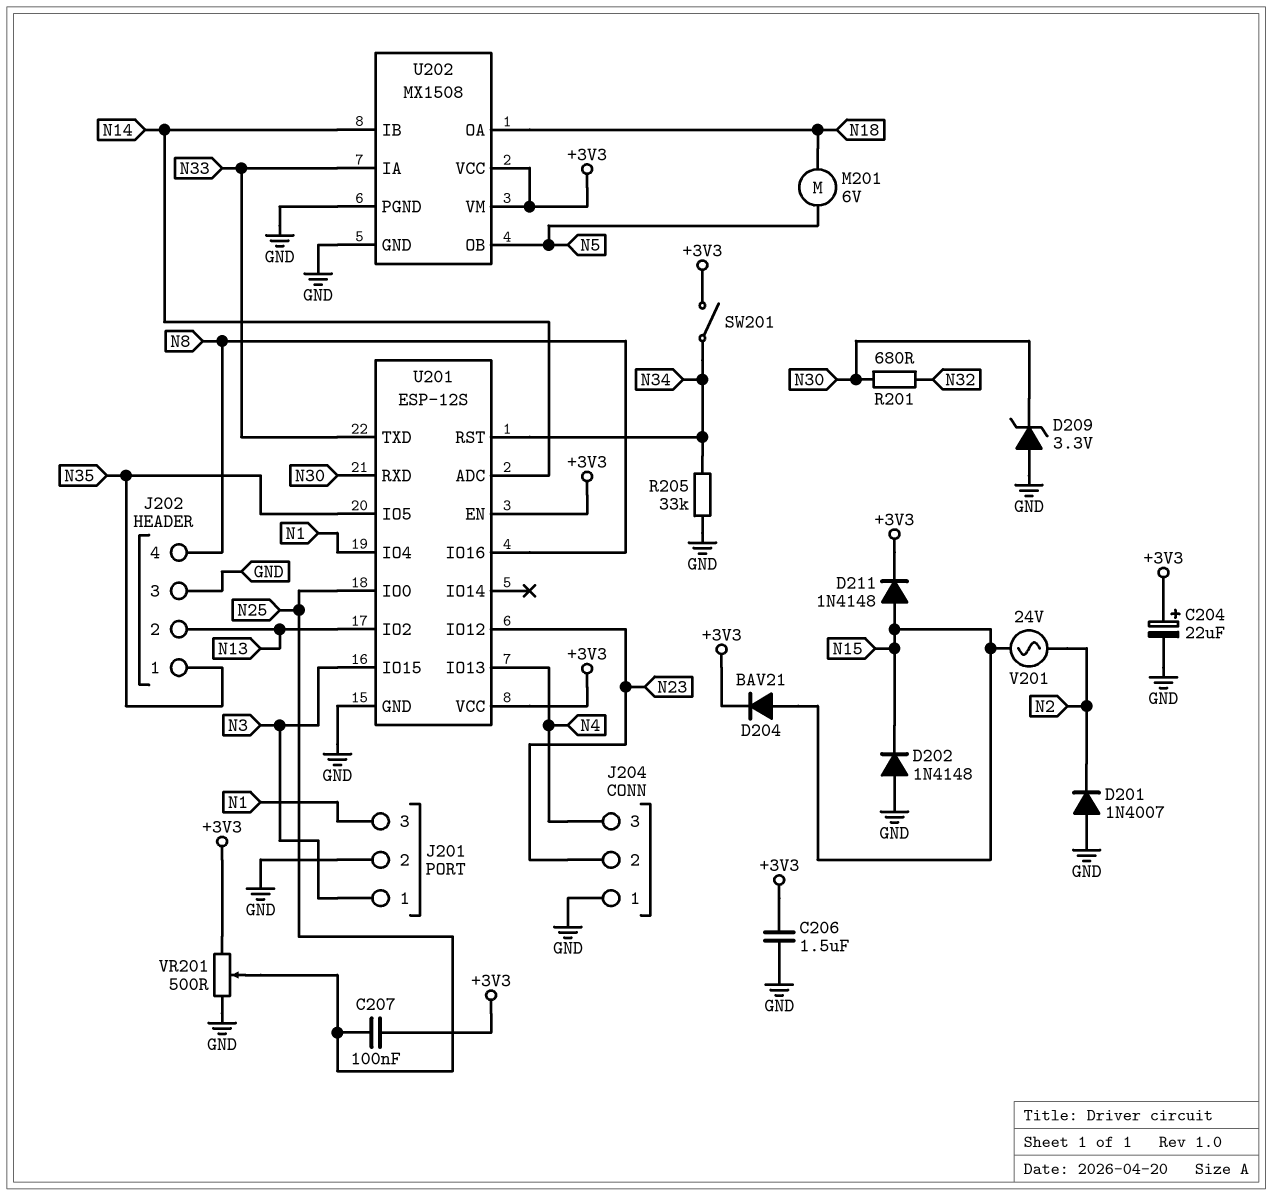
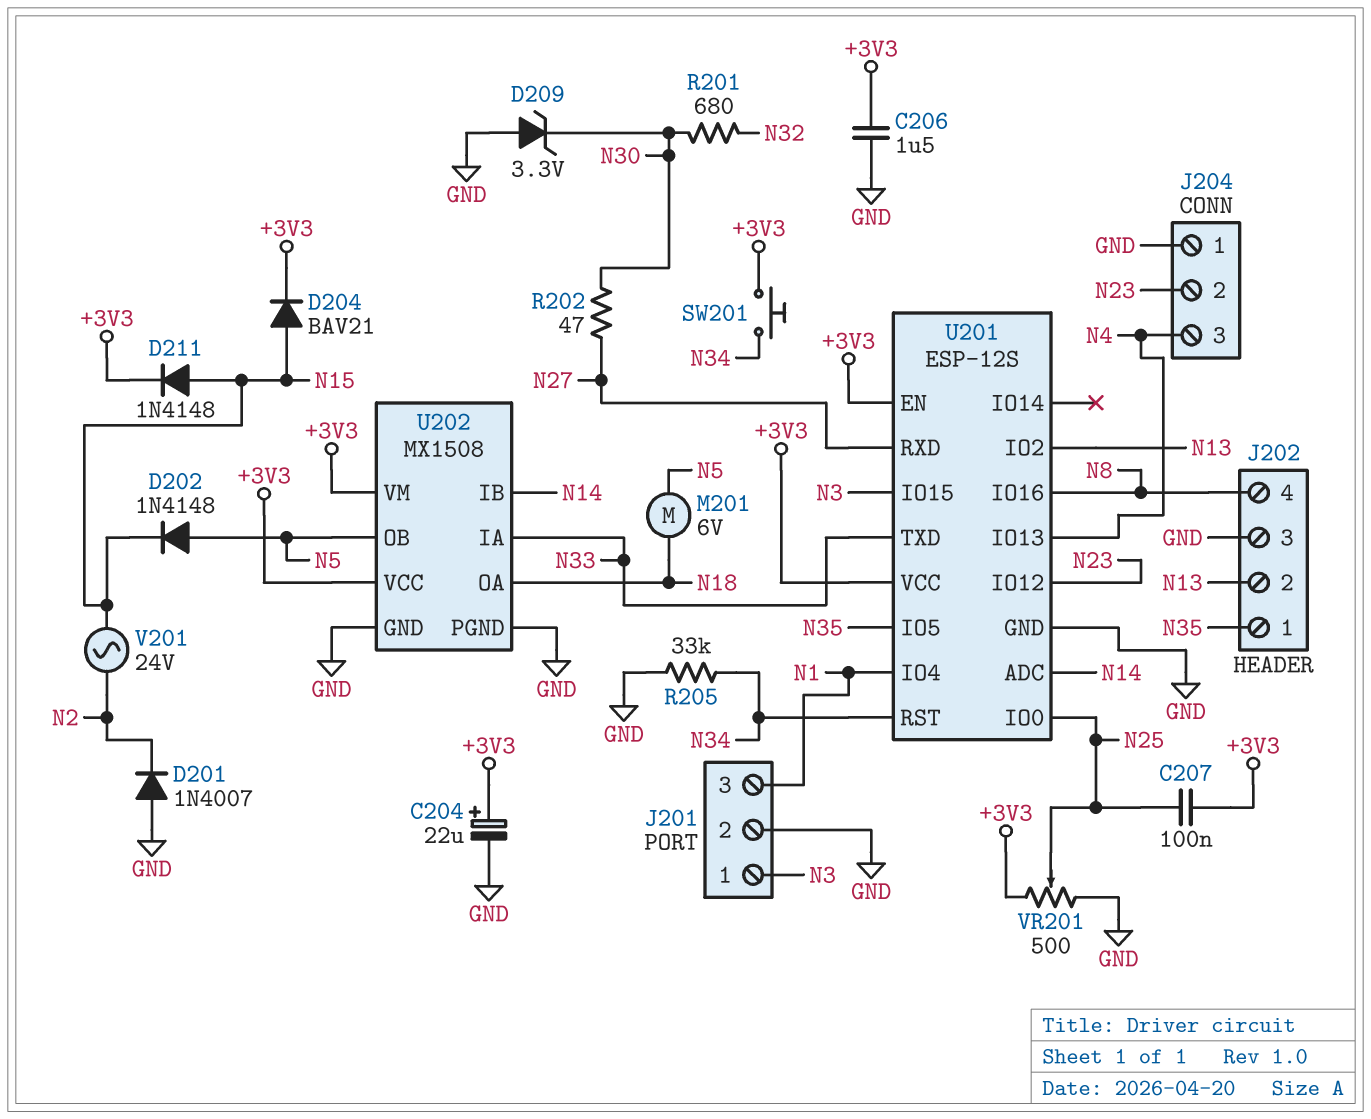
D202: diode 1N4148 (A GND, K N15) -> diode 1N4148 (A N5, K N15)
R202: none -> 47 (N27, N30)
SW201: switch (+3V3, N34) -> button (+3V3, N34)
U201 pin RXD: N30 -> N27

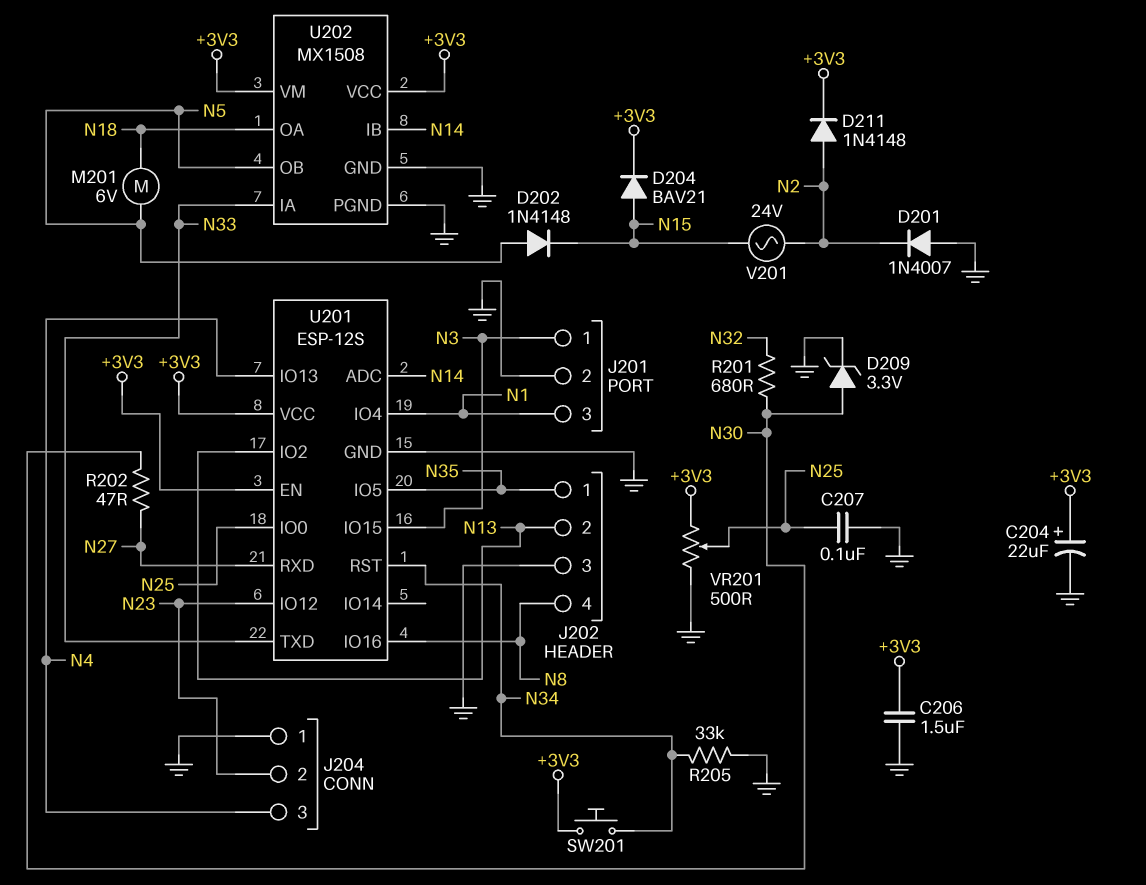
C207: 100nF (+3V3, N25) -> 100nF (GND, N25)
D209: zener 3.3V (A GND, K N30) -> zener 3.3V (A N30, K GND)
D211: diode 1N4148 (A N15, K +3V3) -> diode 1N4148 (A N2, K +3V3)

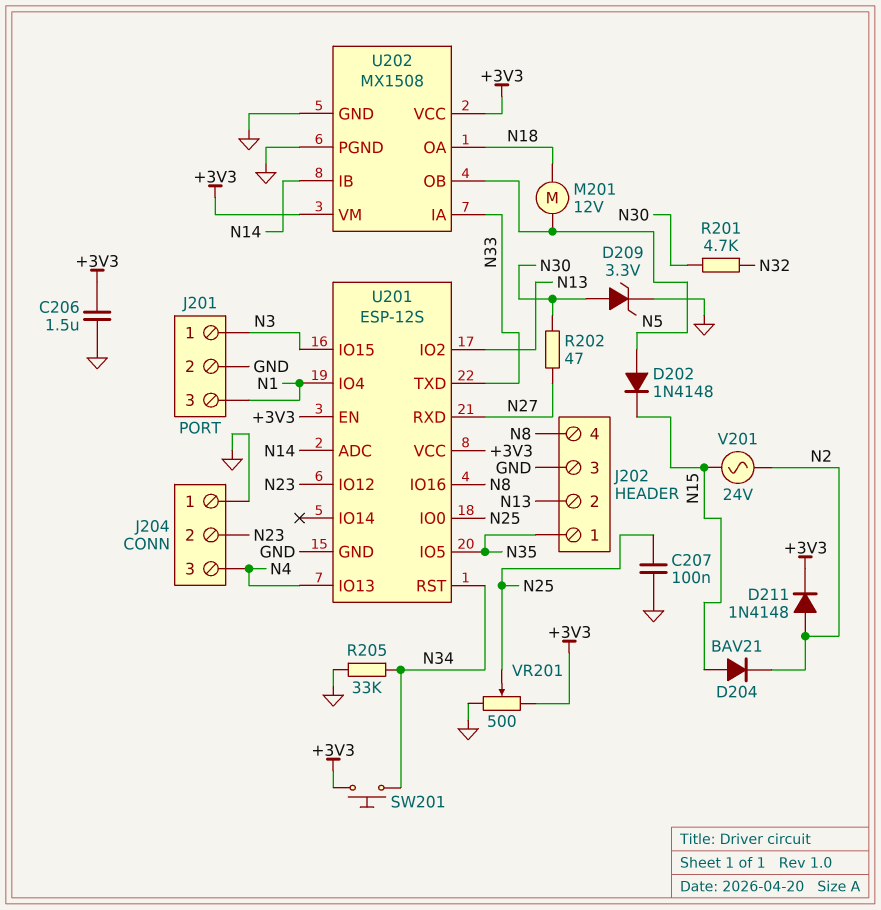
C204: 22uF (plus +3V3, minus GND) -> none
D201: diode 1N4007 (A GND, K N2) -> none
D204: diode BAV21 (A N15, K +3V3) -> diode BAV21 (A N15, K N2)
M201: motor 6V (N5, N18) -> motor 12V (N5, N18)
R201: 680 (N30, N32) -> 4.7k (N30, N32)

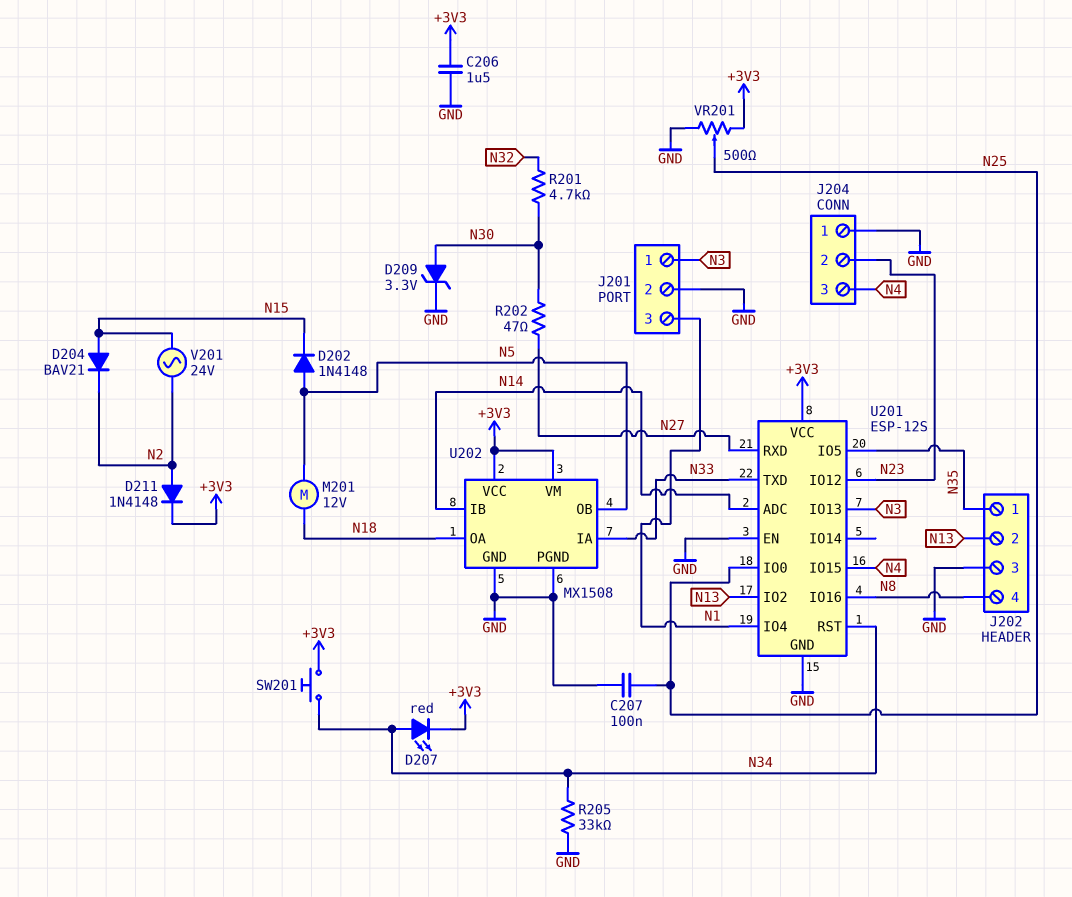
D207: none -> LED red (A N34, K +3V3)
U201 pin EN: +3V3 -> GND
U201 pin IO13: N4 -> N3
U201 pin IO15: N3 -> N4

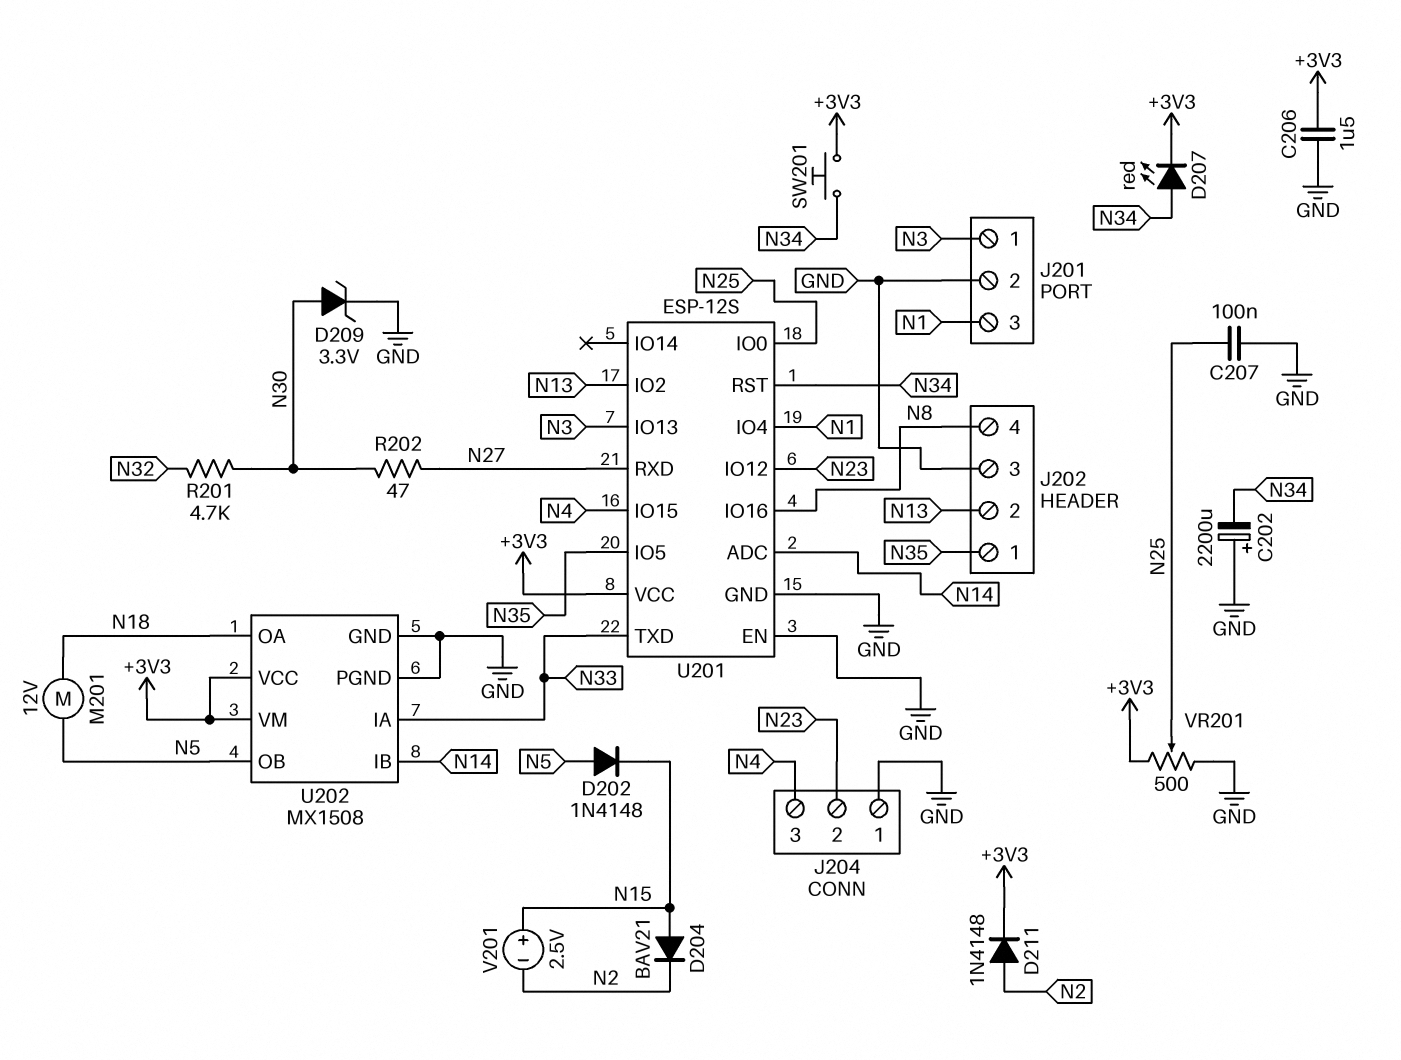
C202: none -> 2200uF (plus GND, minus N34)
R205: 33k (GND, N34) -> none
V201: AC 24V (N2, N15) -> 2.5V (plus N15, minus N2)

